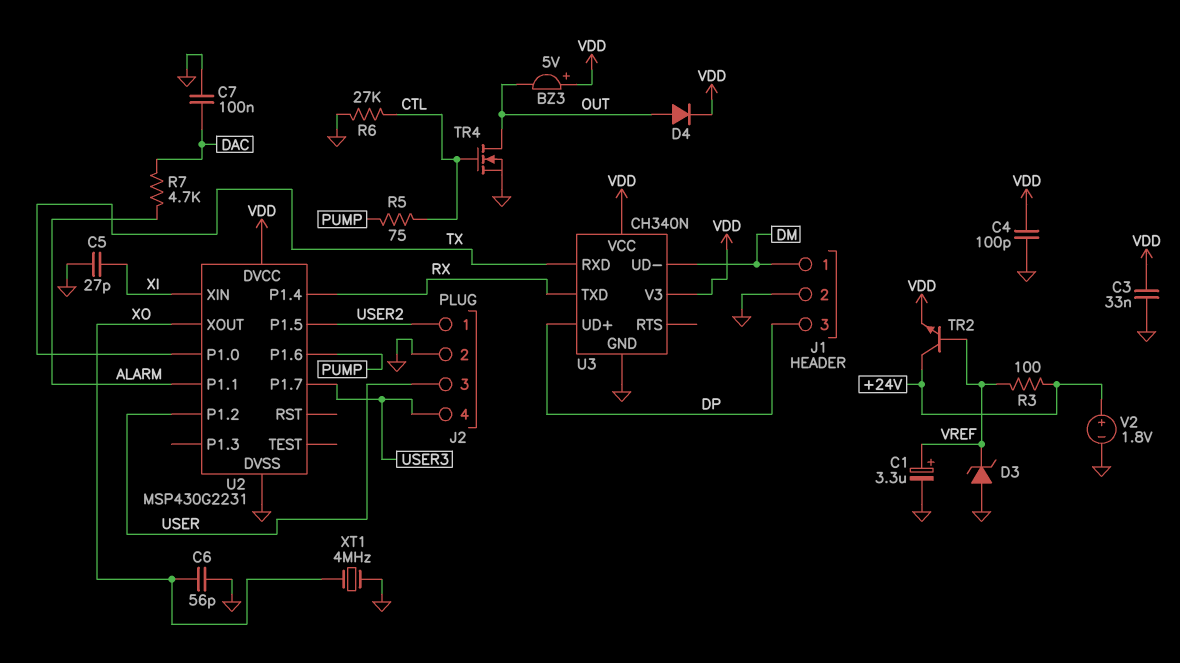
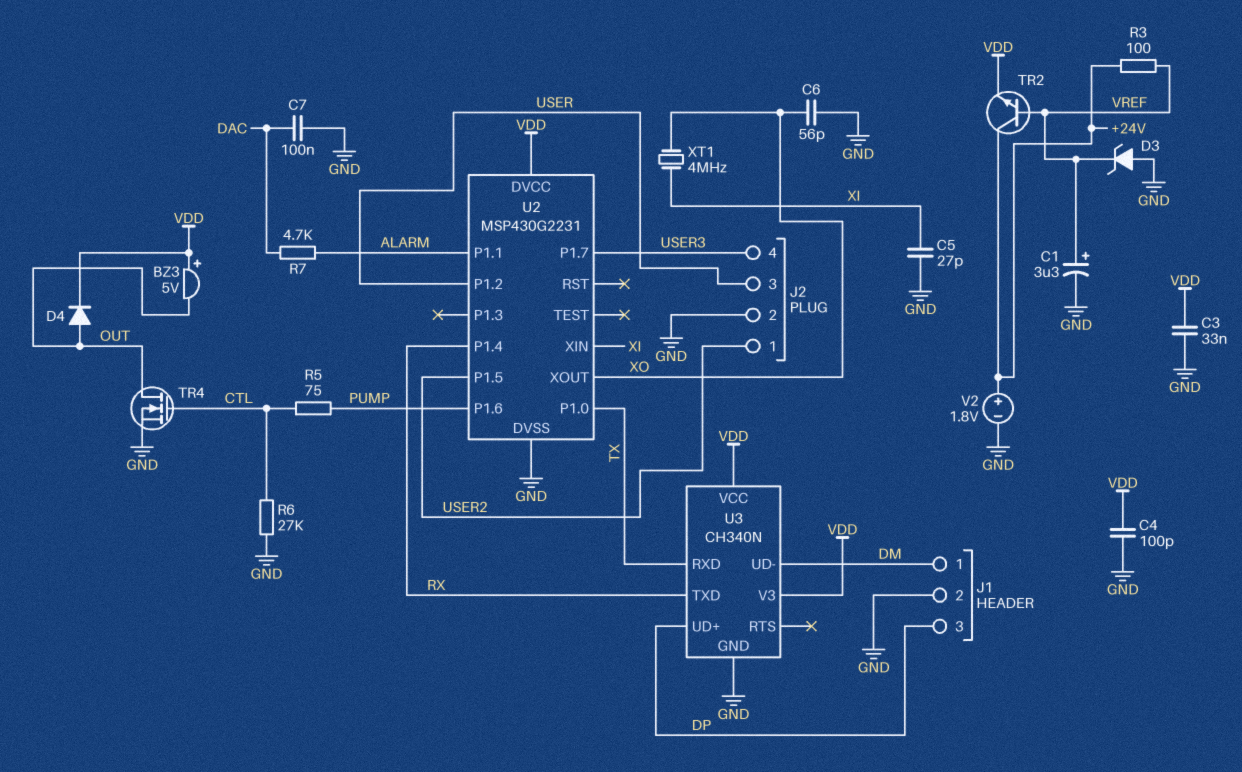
XT1: 4MHz (GND, XO) -> 4MHz (XI, XO)

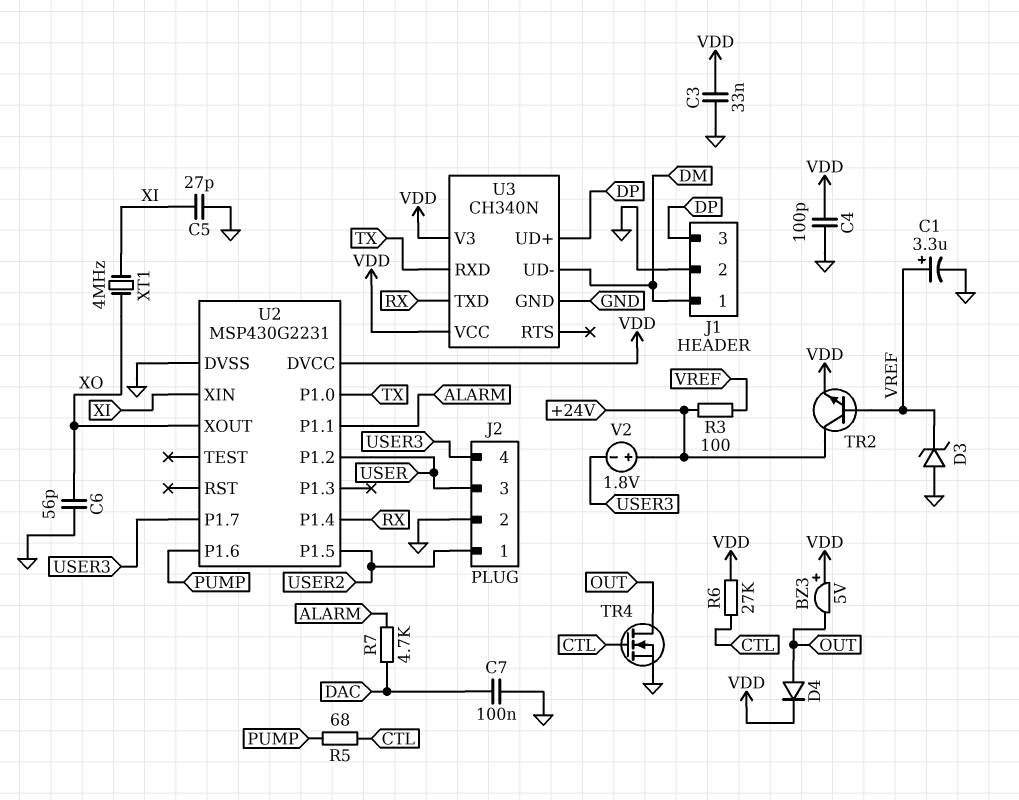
R5: 75 (CTL, PUMP) -> 68 (CTL, PUMP)
R6: 27k (CTL, GND) -> 27k (CTL, VDD)
V2: 1.8V (plus +24V, minus GND) -> 1.8V (plus +24V, minus USER3)

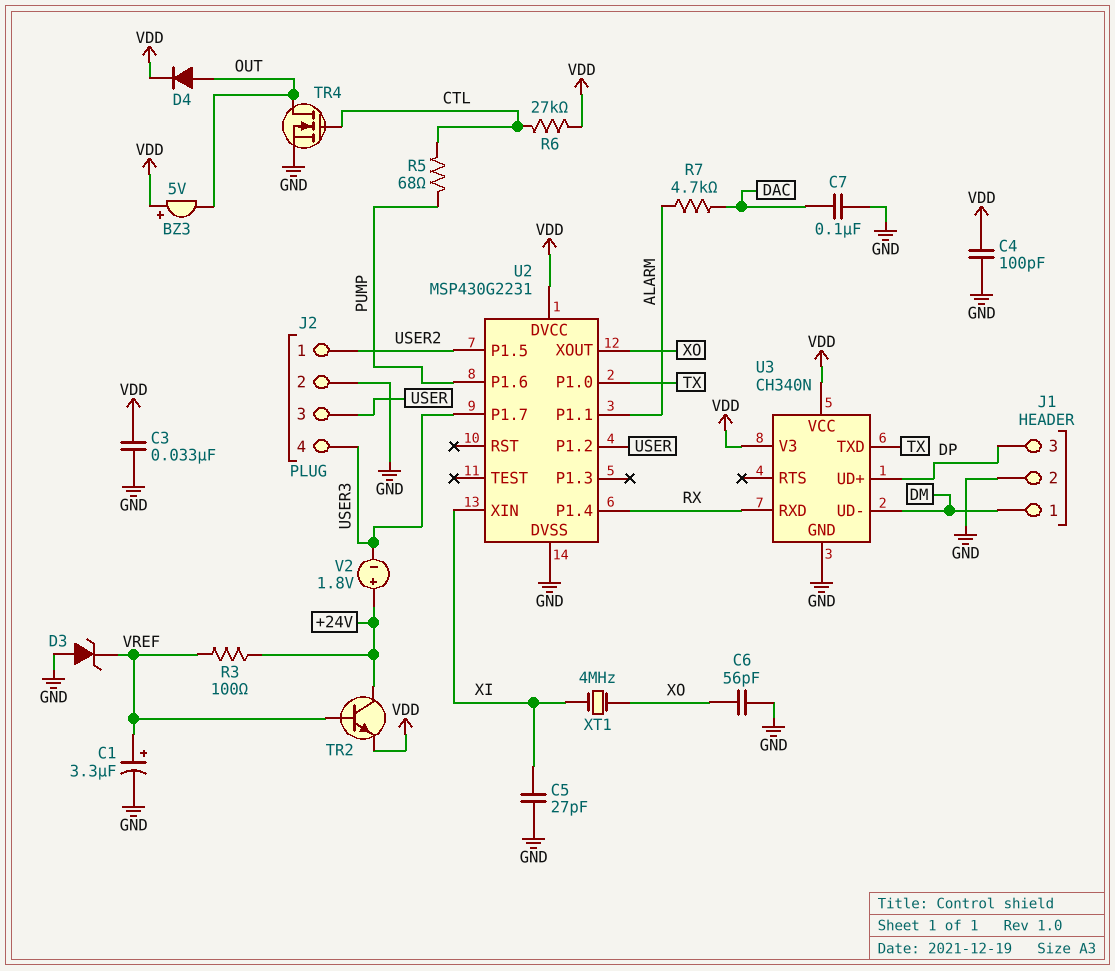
U3 pin RXD: TX -> RX
U3 pin TXD: RX -> TX

